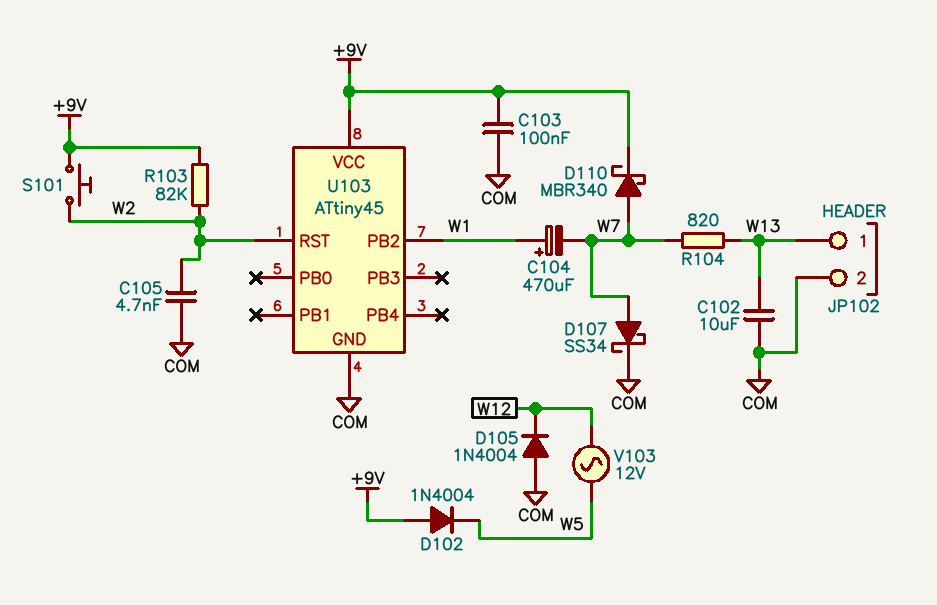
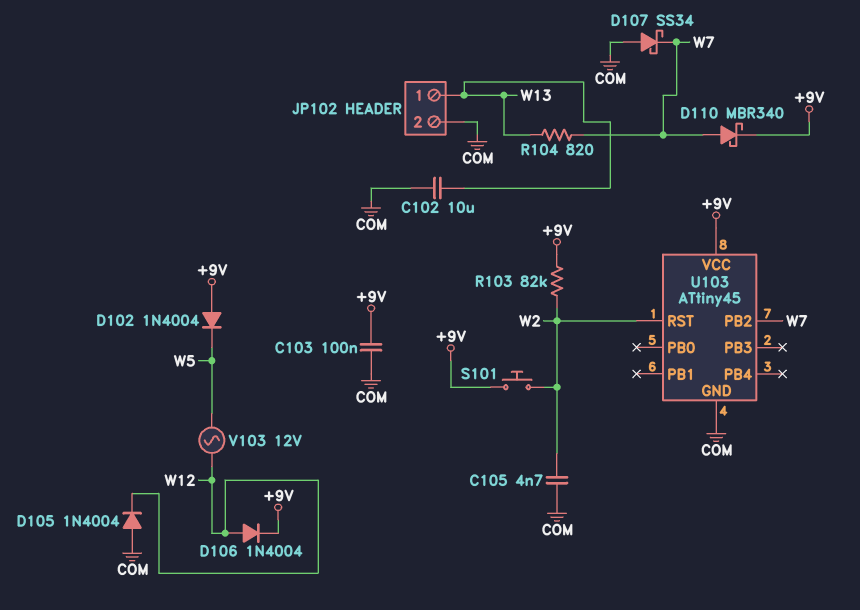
C104: 470uF (plus W1, minus W7) -> none
D106: none -> diode 1N4004 (A W12, K +9V)
D107: schottky SS34 (A W7, K COM) -> schottky SS34 (A COM, K W7)
U103 pin PB2: W1 -> W7

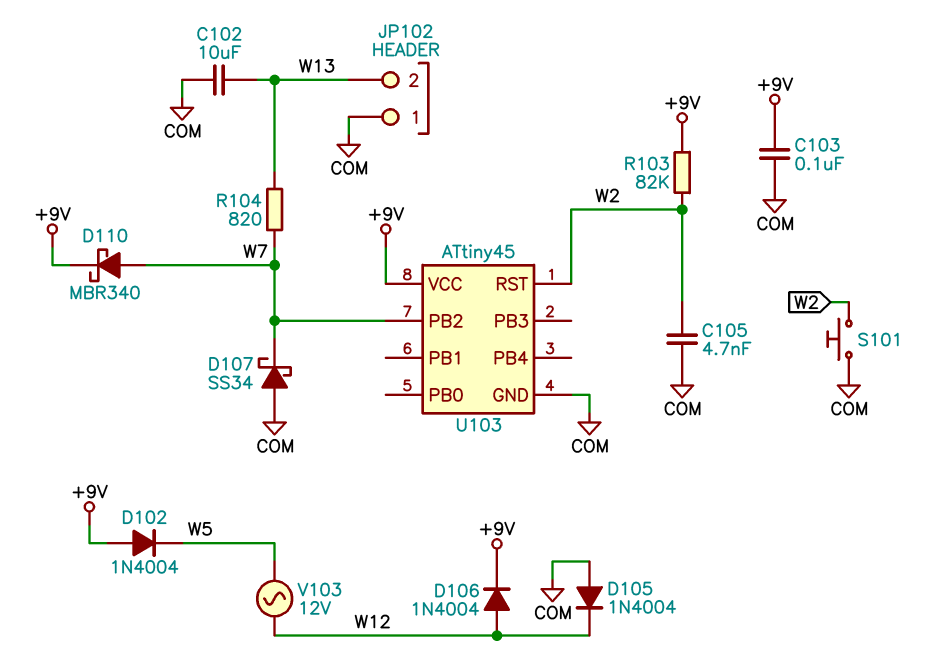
JP102 pin 1: W13 -> COM
JP102 pin 2: COM -> W13
S101: button (+9V, W2) -> button (COM, W2)

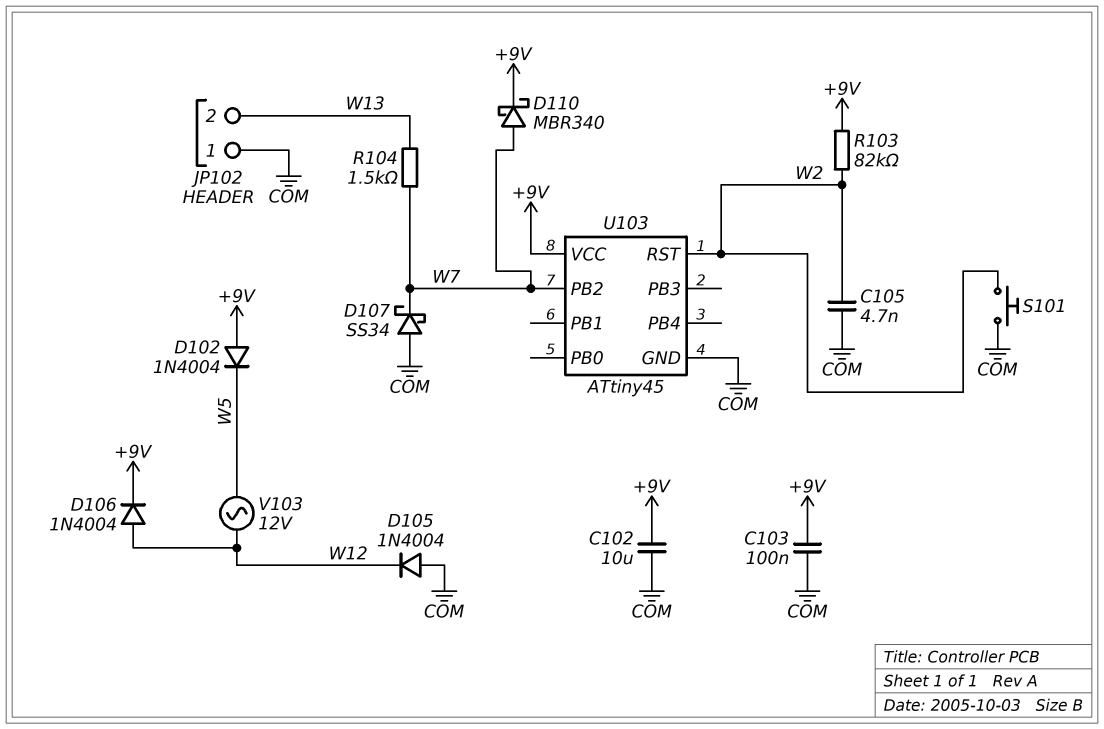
C102: 10uF (COM, W13) -> 10uF (+9V, COM)
R104: 820 (W7, W13) -> 1.5k (W7, W13)

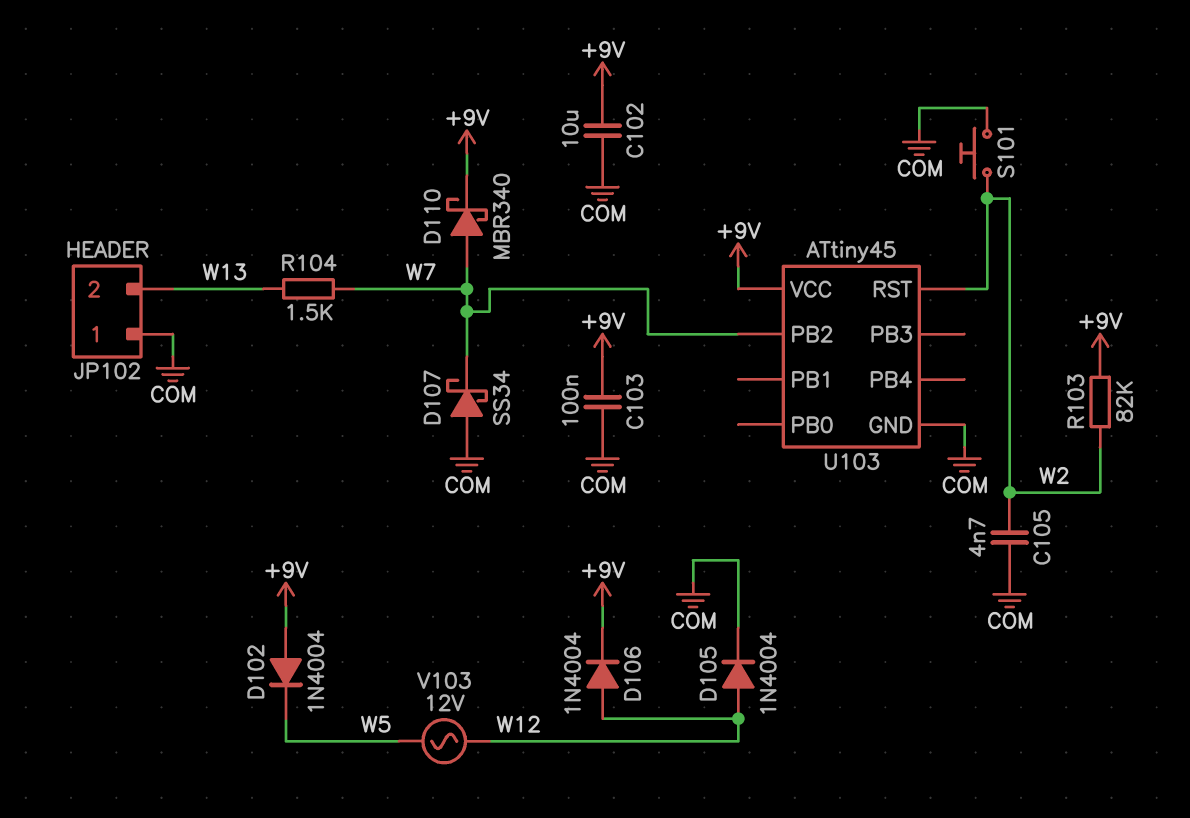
D105: diode 1N4004 (A COM, K W12) -> diode 1N4004 (A W12, K COM)

